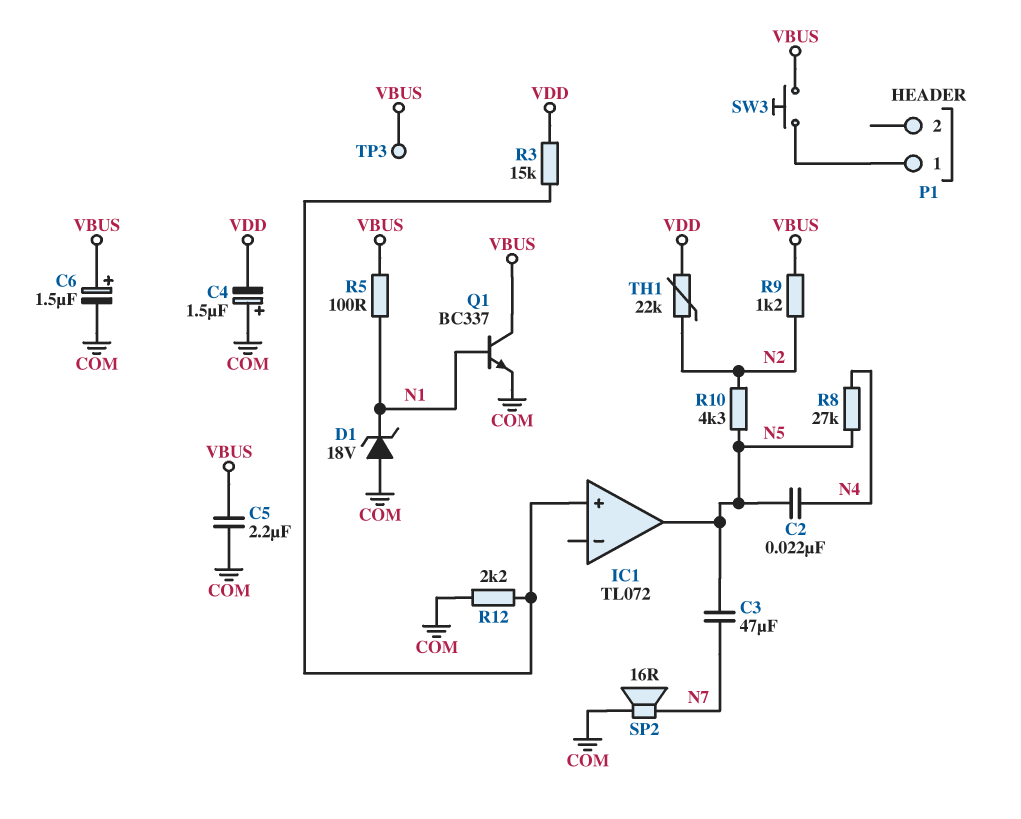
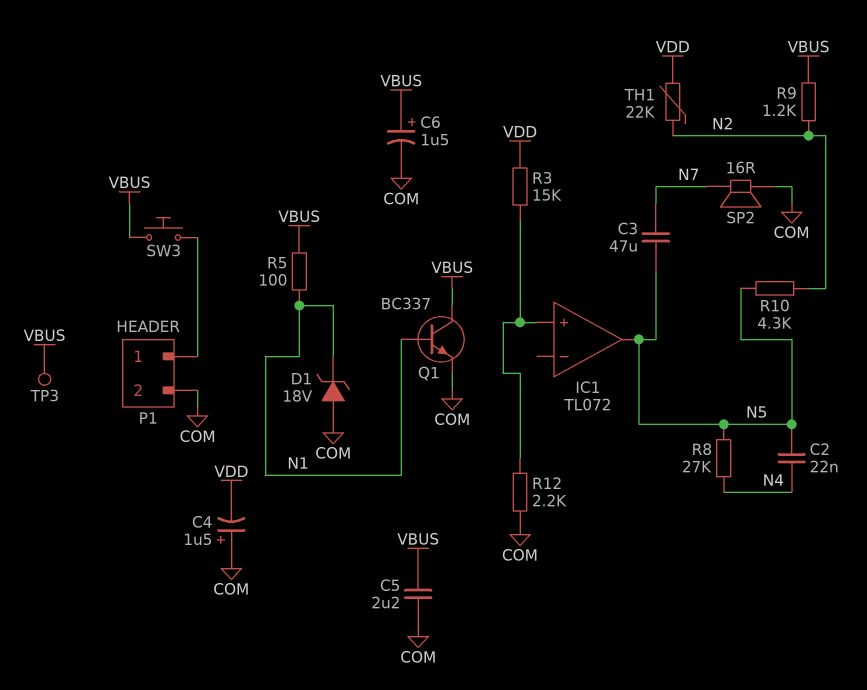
P1 pin 2: none -> COM

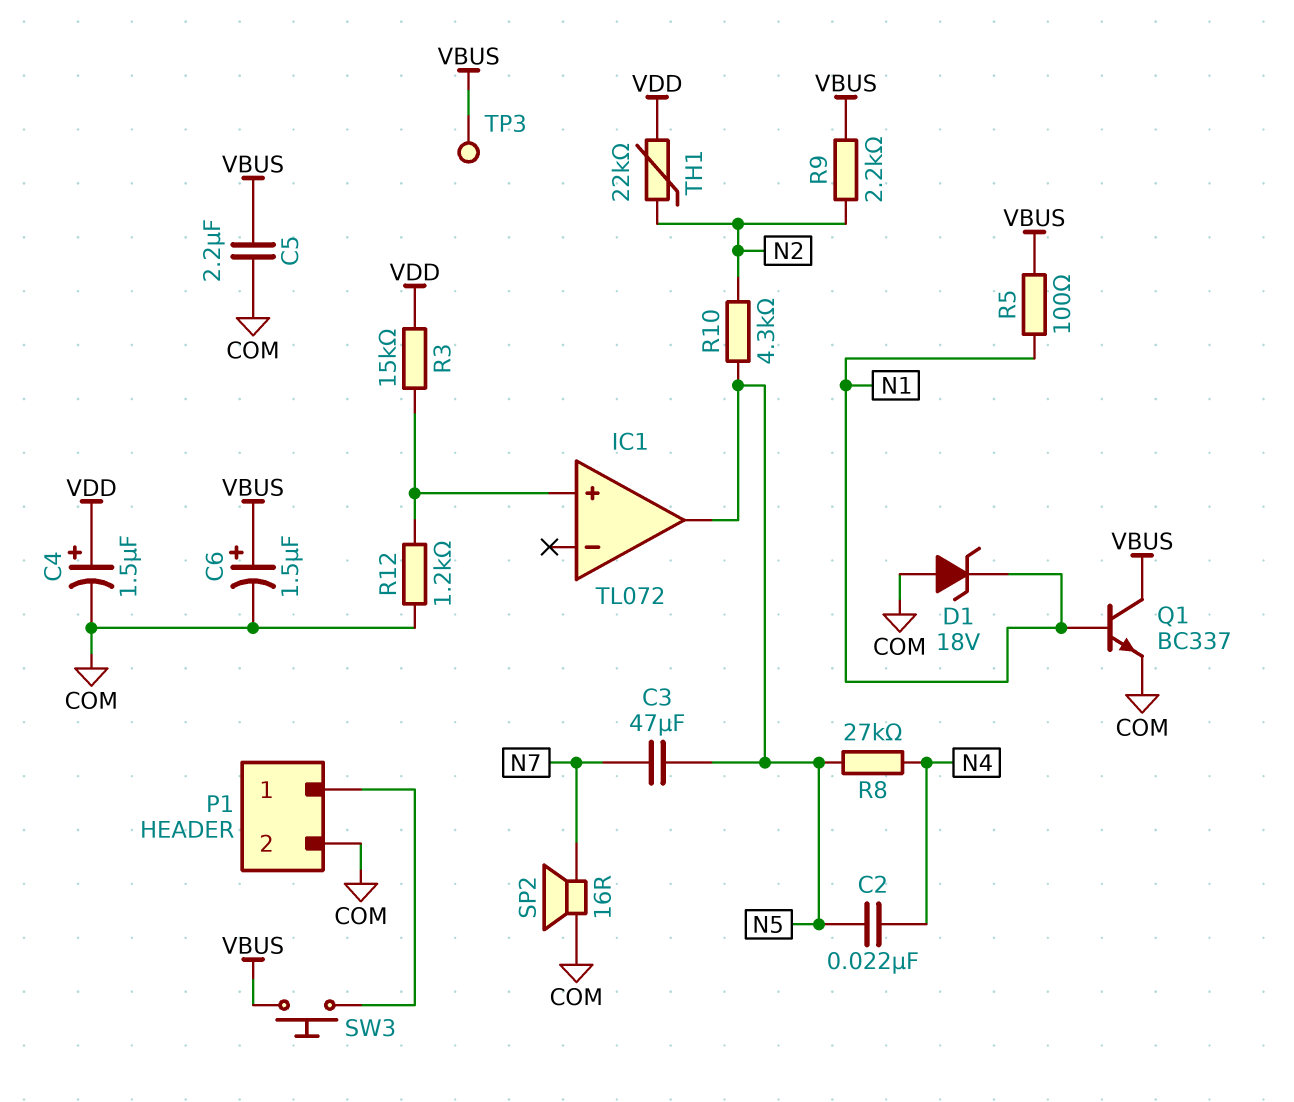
C4: 1.5uF (plus COM, minus VDD) -> 1.5uF (plus VDD, minus COM)
R9: 1.2k (N2, VBUS) -> 2.2k (N2, VBUS)
R12: 2.2k (COM, IC1/in+) -> 1.2k (COM, IC1/in+)

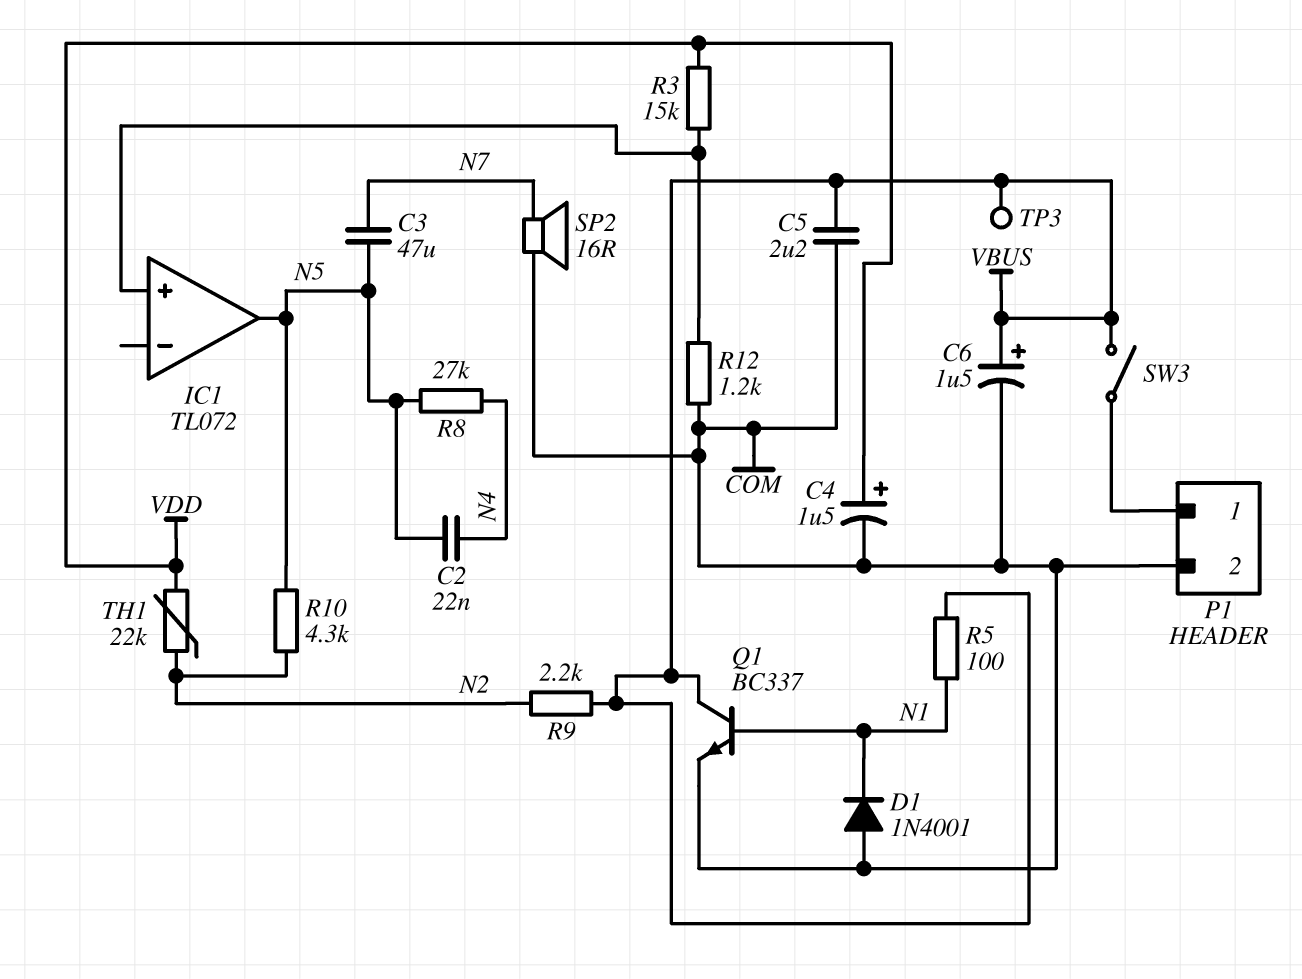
D1: zener 18V (A COM, K N1) -> diode 1N4001 (A COM, K N1)
SW3: button (P1/1, VBUS) -> switch (P1/1, VBUS)

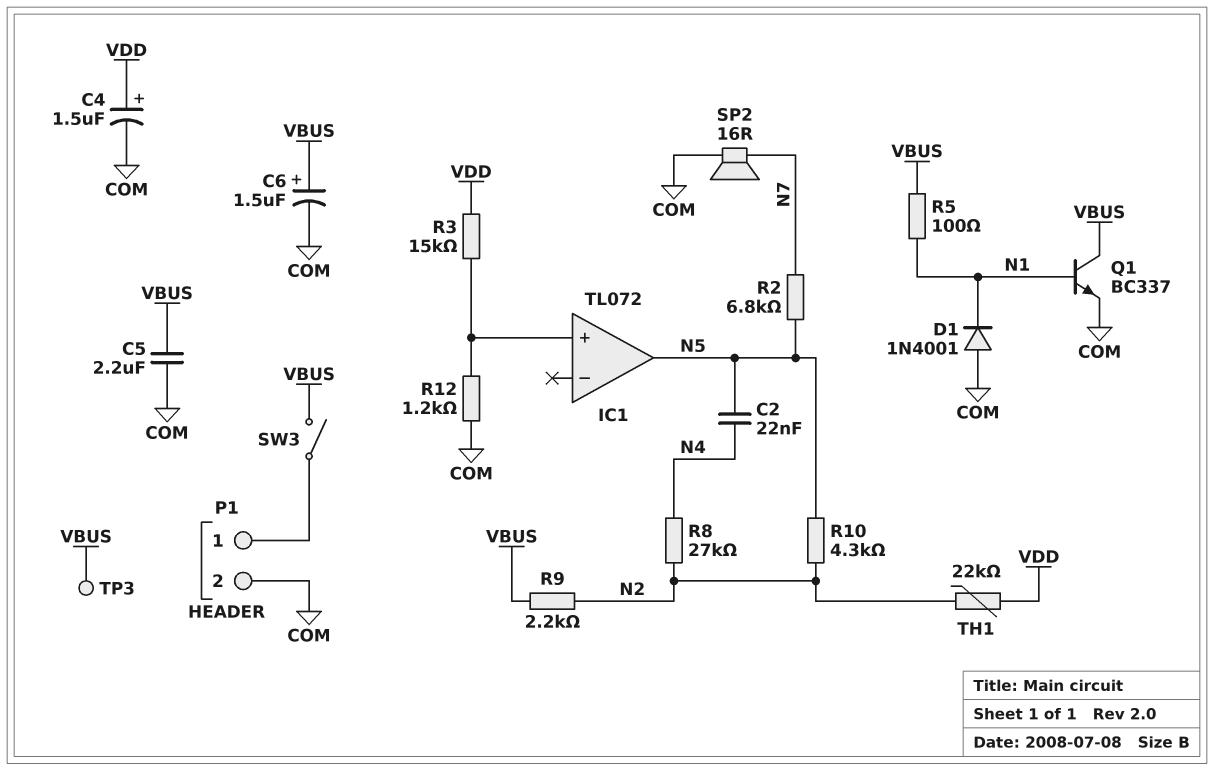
C3: 47uF (N5, N7) -> none
R2: none -> 6.8k (N5, N7)
R8: 27k (N4, N5) -> 27k (N2, N4)

